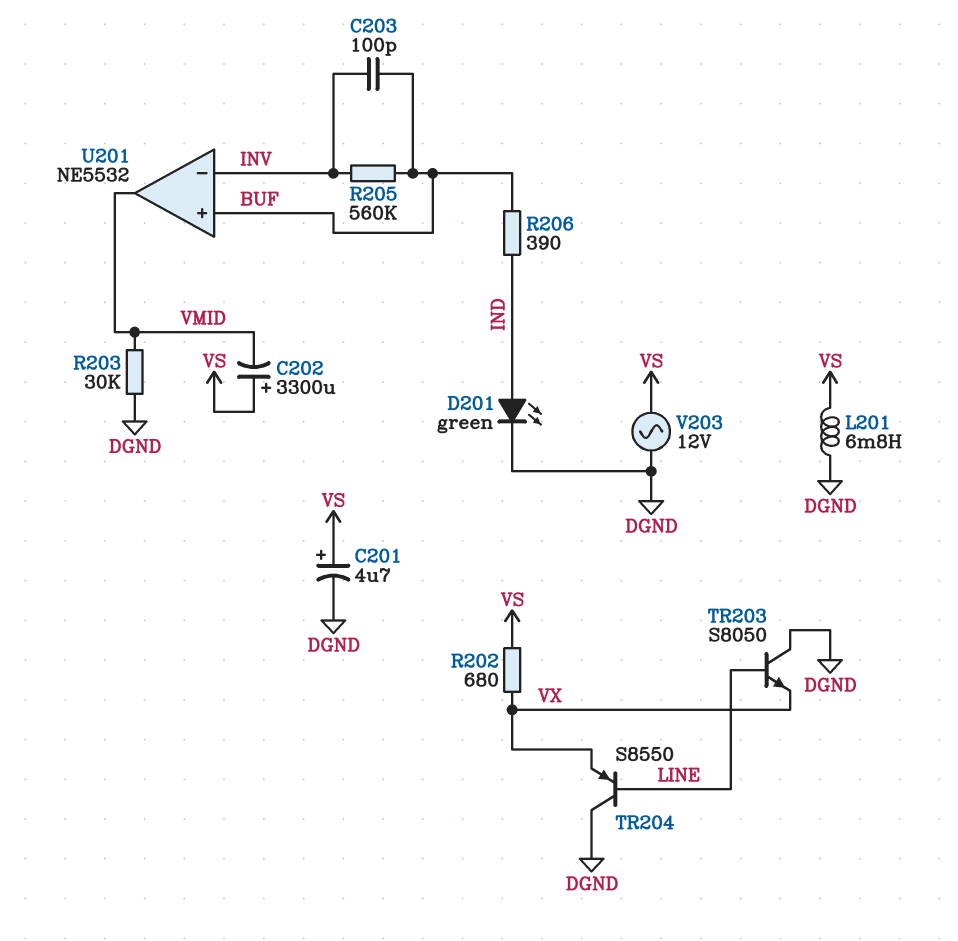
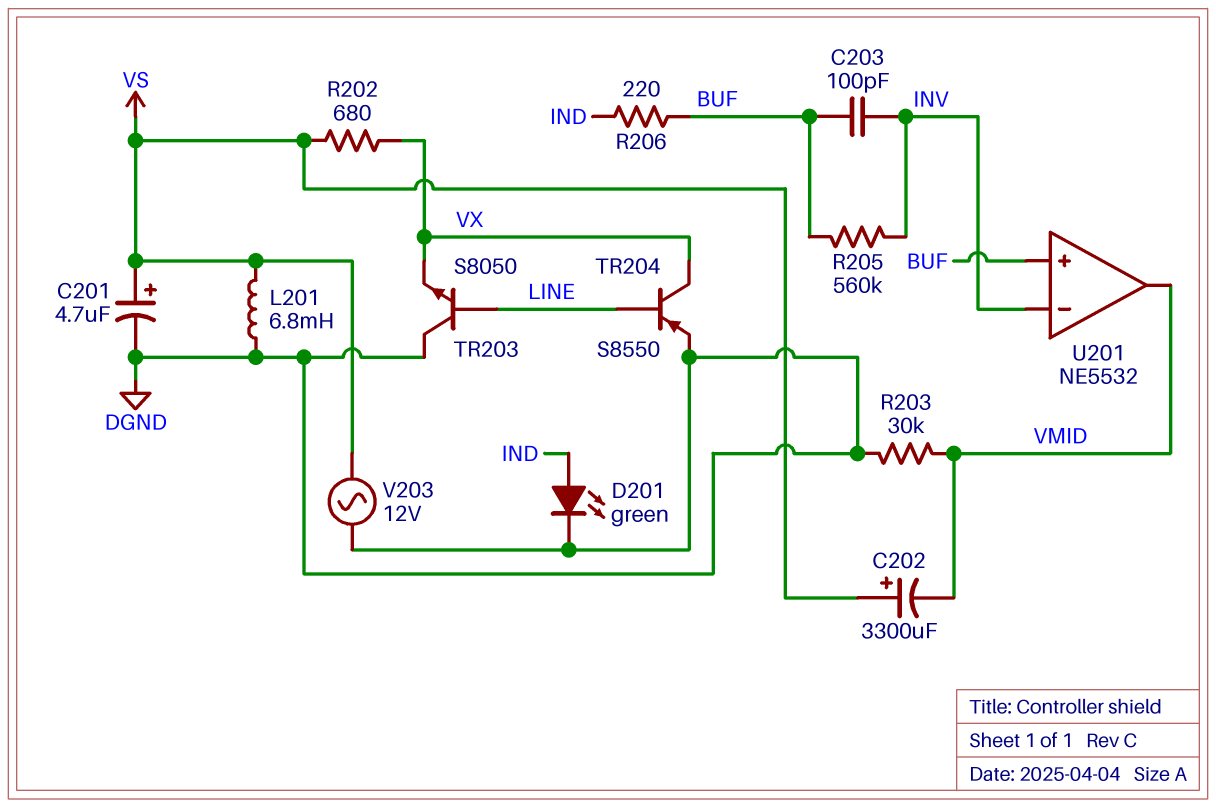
R206: 390 (BUF, IND) -> 220 (BUF, IND)
TR204: PNP S8550 (B LINE, C DGND, E VX) -> PNP S8550 (B LINE, C VX, E DGND)

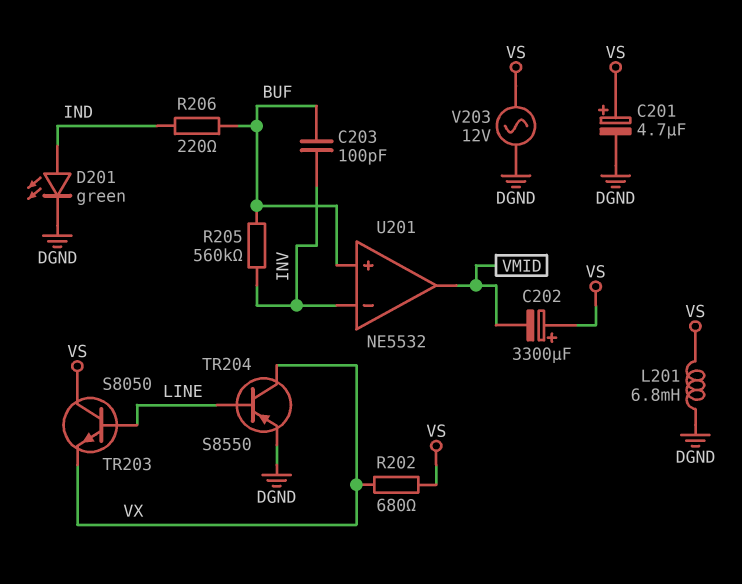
R203: 30k (DGND, VMID) -> none
TR203: NPN S8050 (B LINE, C DGND, E VX) -> NPN S8050 (B LINE, C VS, E VX)

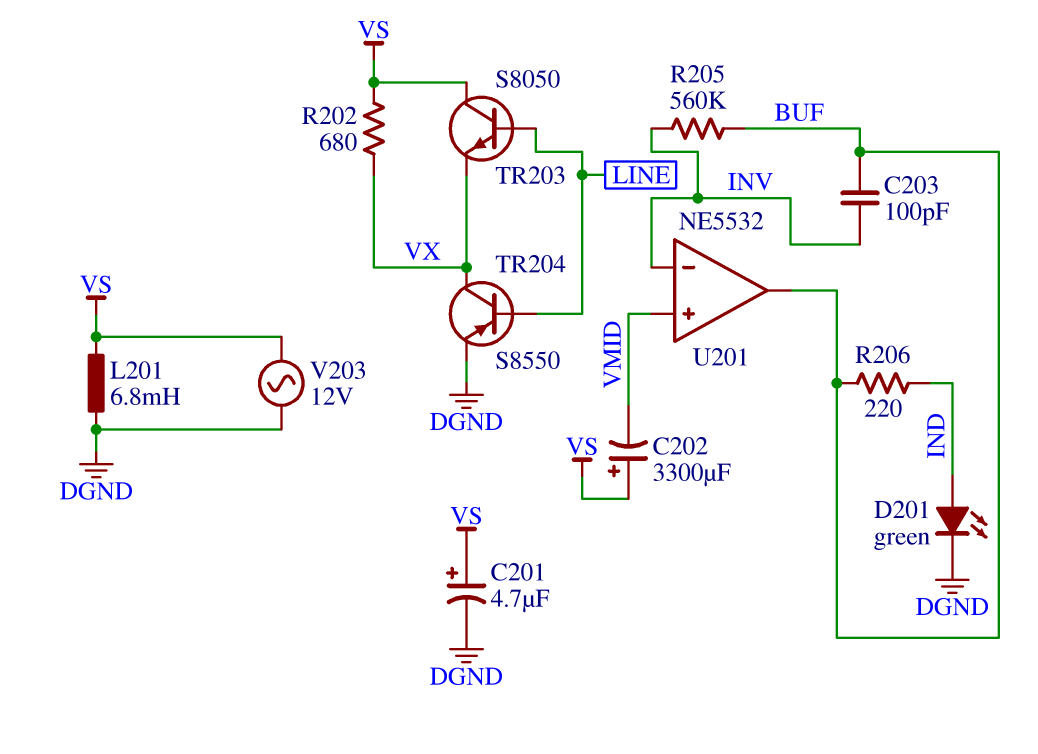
U201 pin in+: BUF -> VMID
U201 pin out: VMID -> BUF

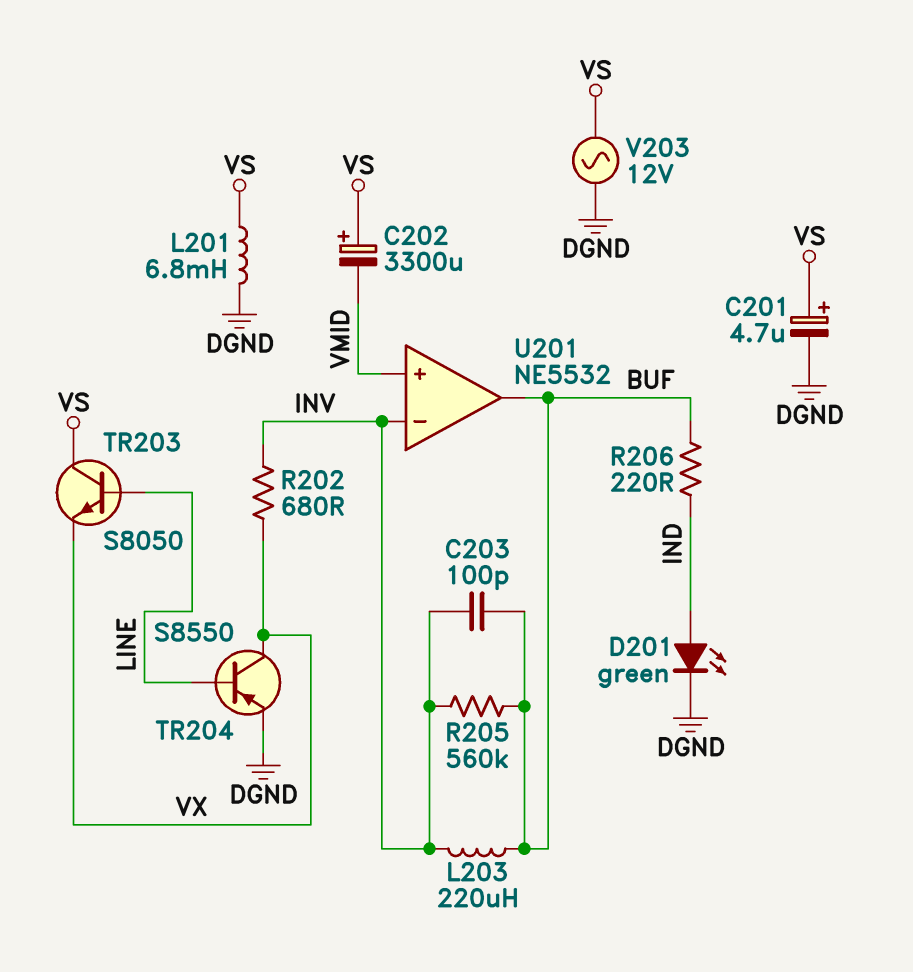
L203: none -> 220uH (BUF, INV)
R202: 680 (VS, VX) -> 680 (INV, VX)

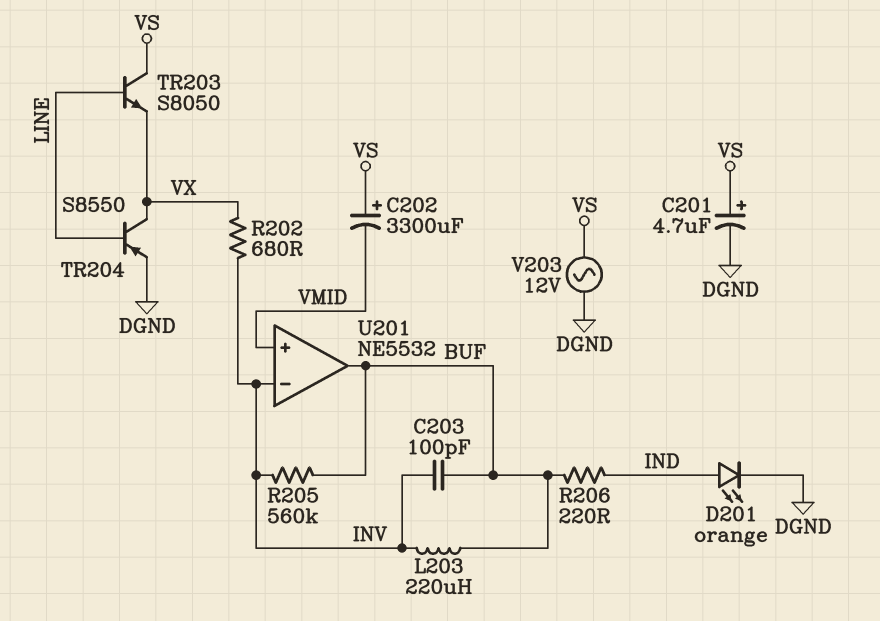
D201: LED green (A IND, K DGND) -> LED orange (A IND, K DGND)
L201: 6.8mH (DGND, VS) -> none

